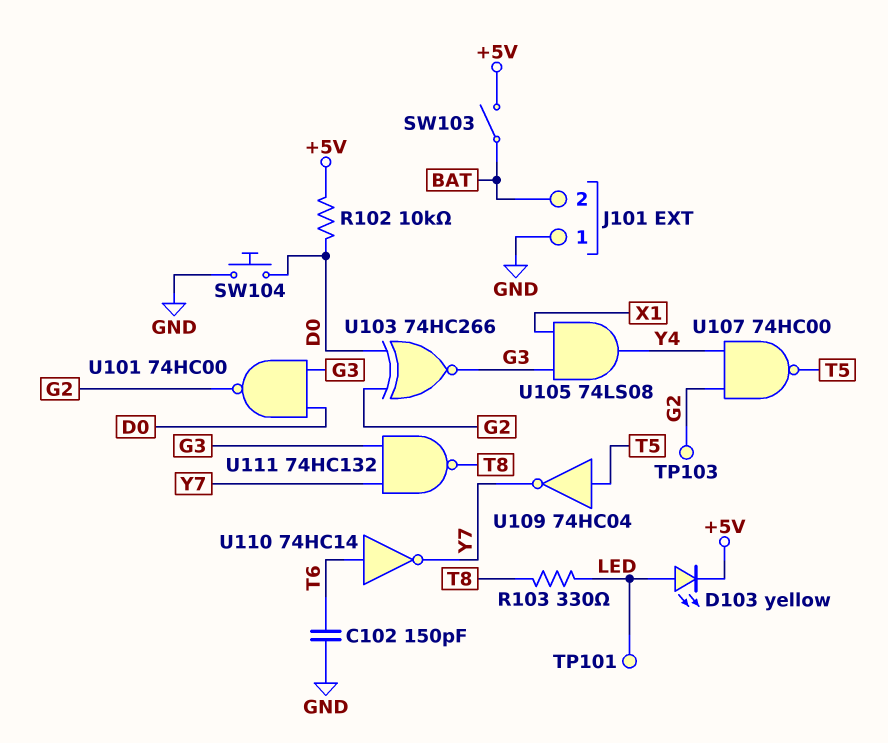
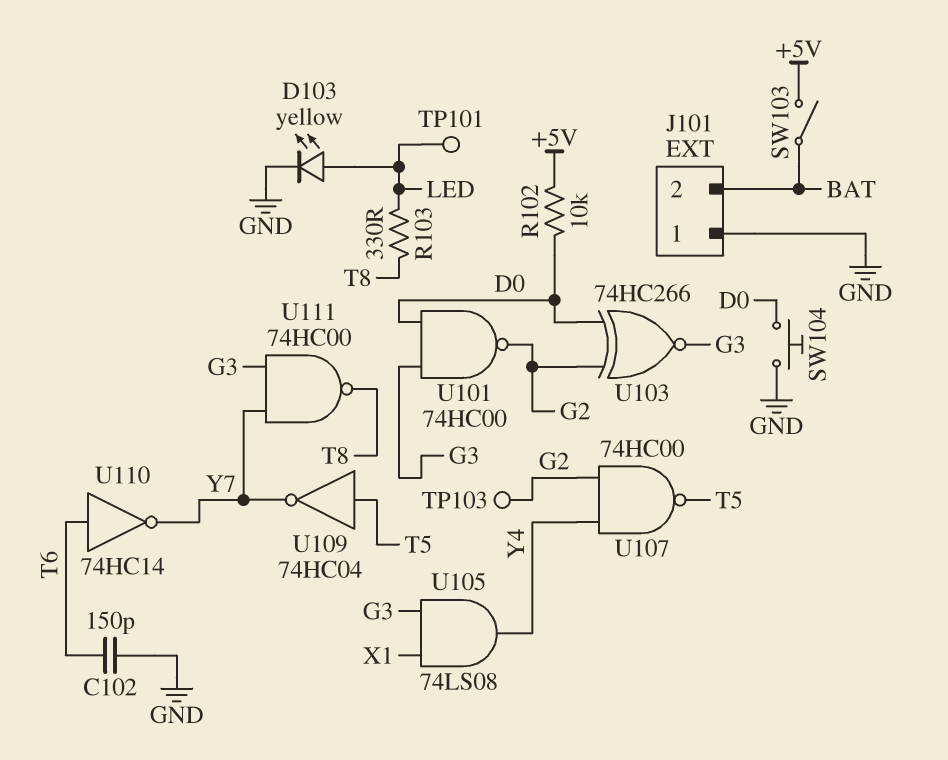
D103: LED yellow (A LED, K +5V) -> LED yellow (A LED, K GND)
U111: NAND 74HC132 (in G3, in Y7, out T8) -> NAND 74HC00 (in G3, in Y7, out T8)

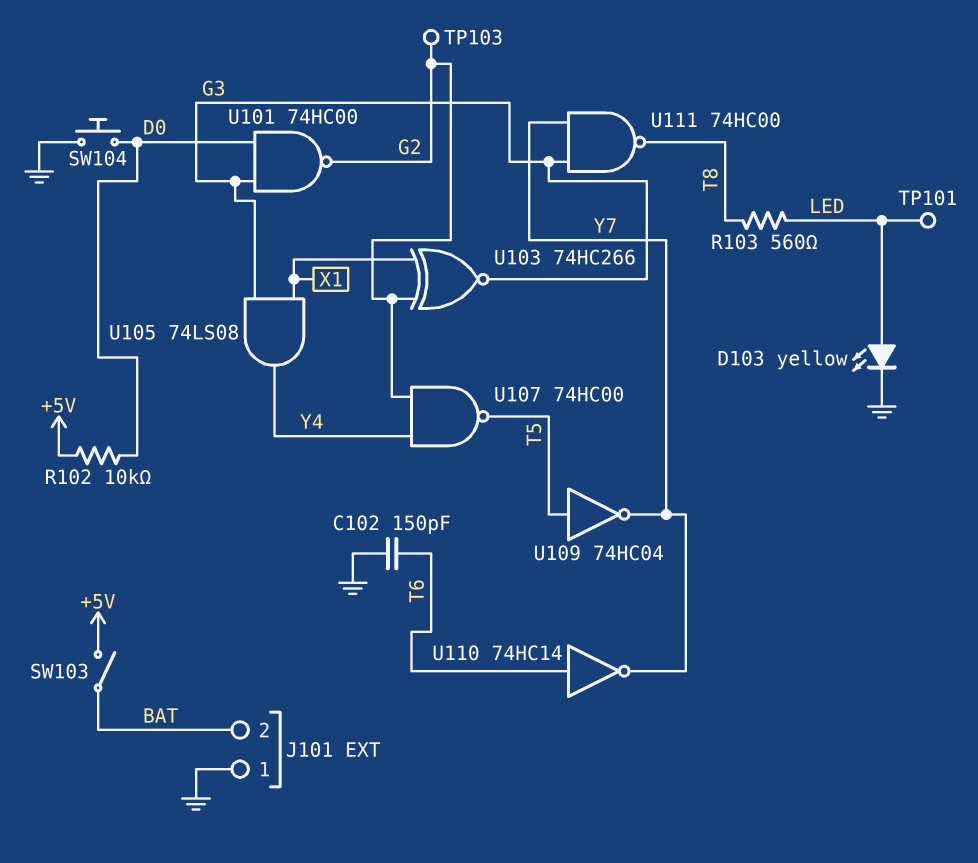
R103: 330 (LED, T8) -> 560 (LED, T8)
U103: XNOR 74HC266 (in D0, in G2, out G3) -> XNOR 74HC266 (in G2, in X1, out G3)

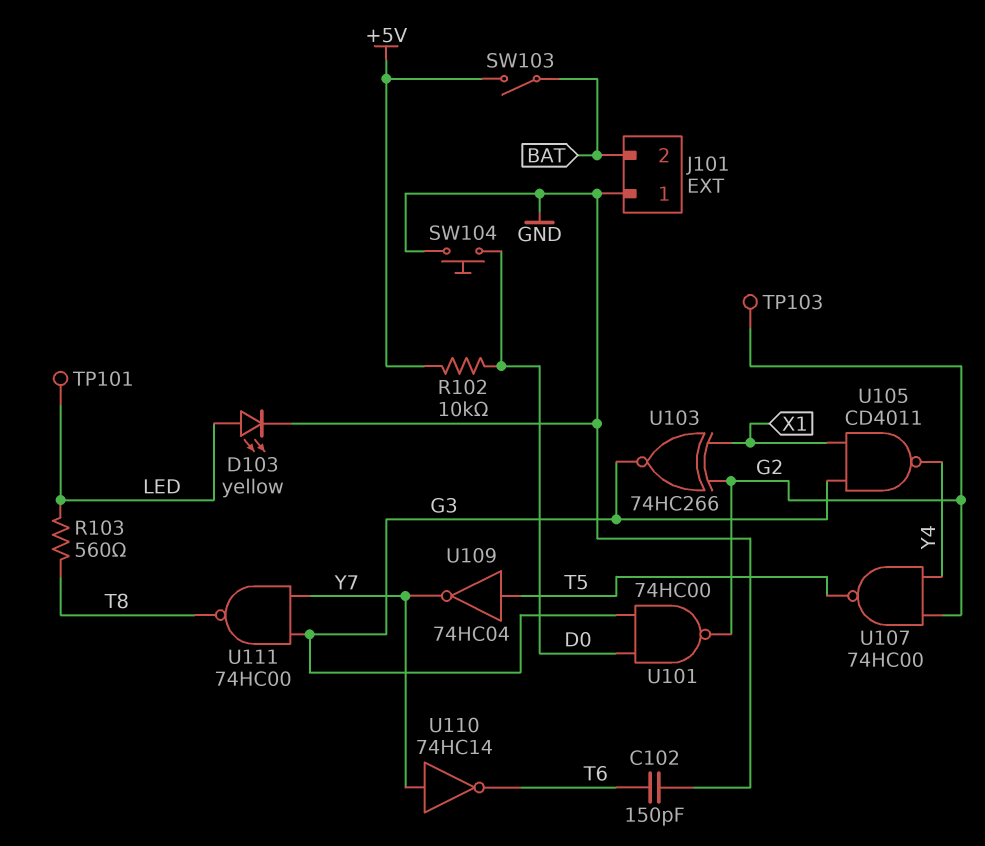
U105: AND 74LS08 (in G3, in X1, out Y4) -> NAND CD4011 (in G3, in X1, out Y4)
U110: NOT 74HC14 (in T6, out Y7) -> NOT 74HC14 (in Y7, out T6)

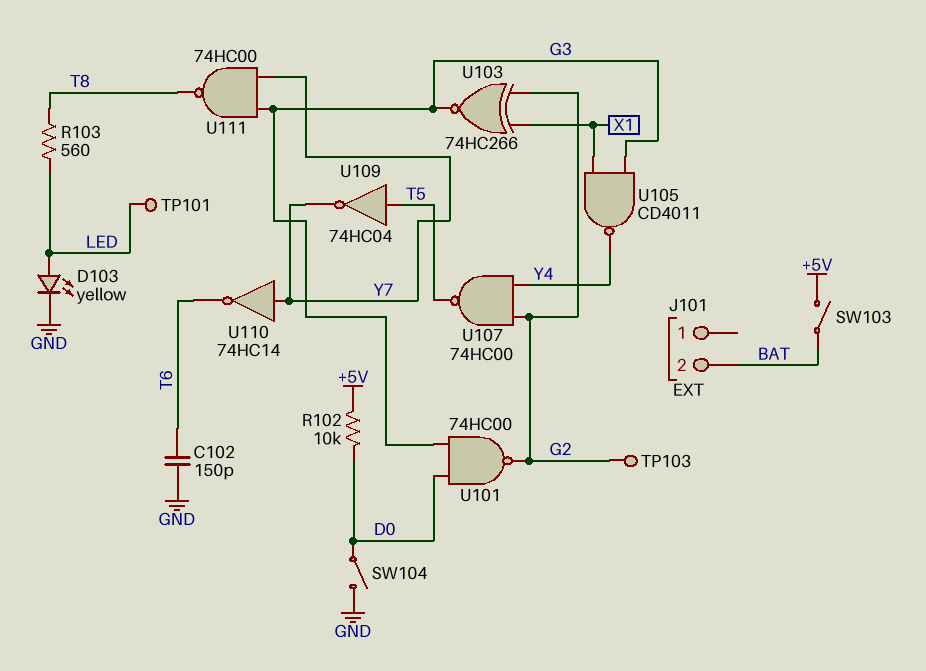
J101 pin 1: GND -> none
SW104: button (D0, GND) -> switch (D0, GND)

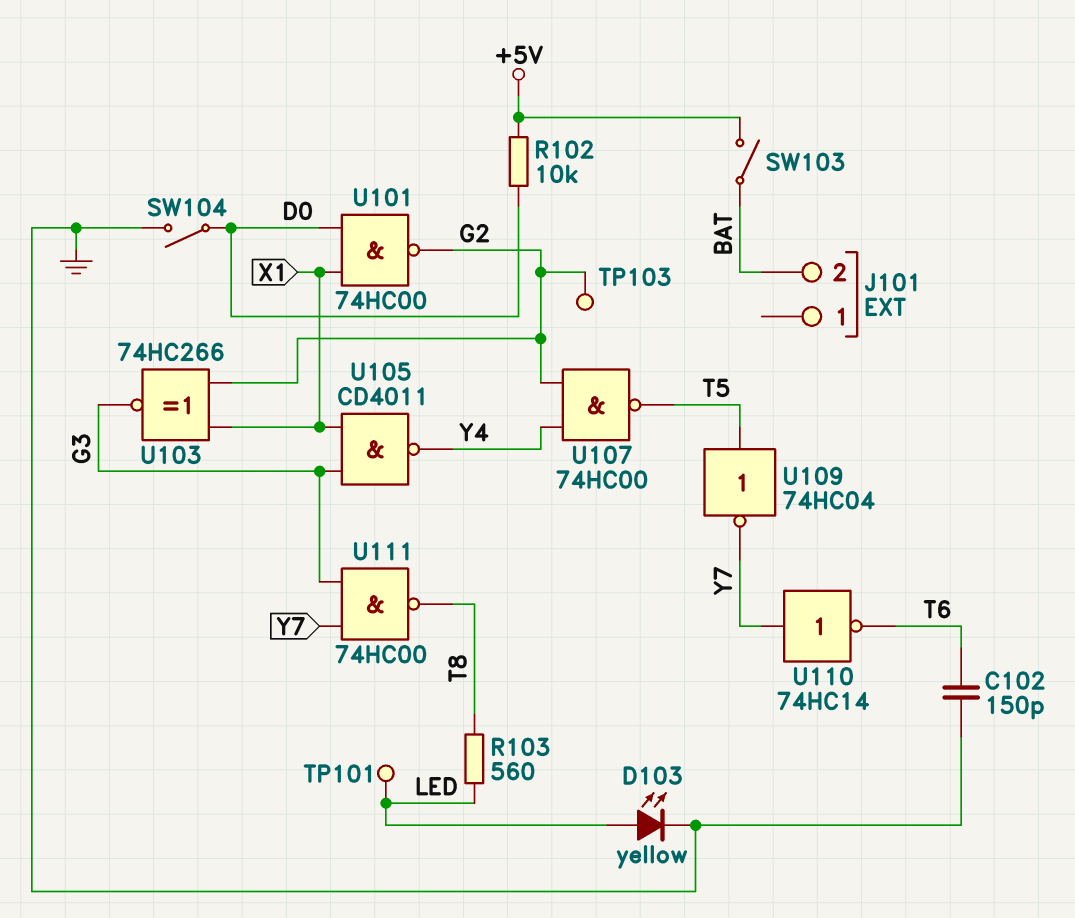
U101: NAND 74HC00 (in D0, in G3, out G2) -> NAND 74HC00 (in D0, in X1, out G2)

